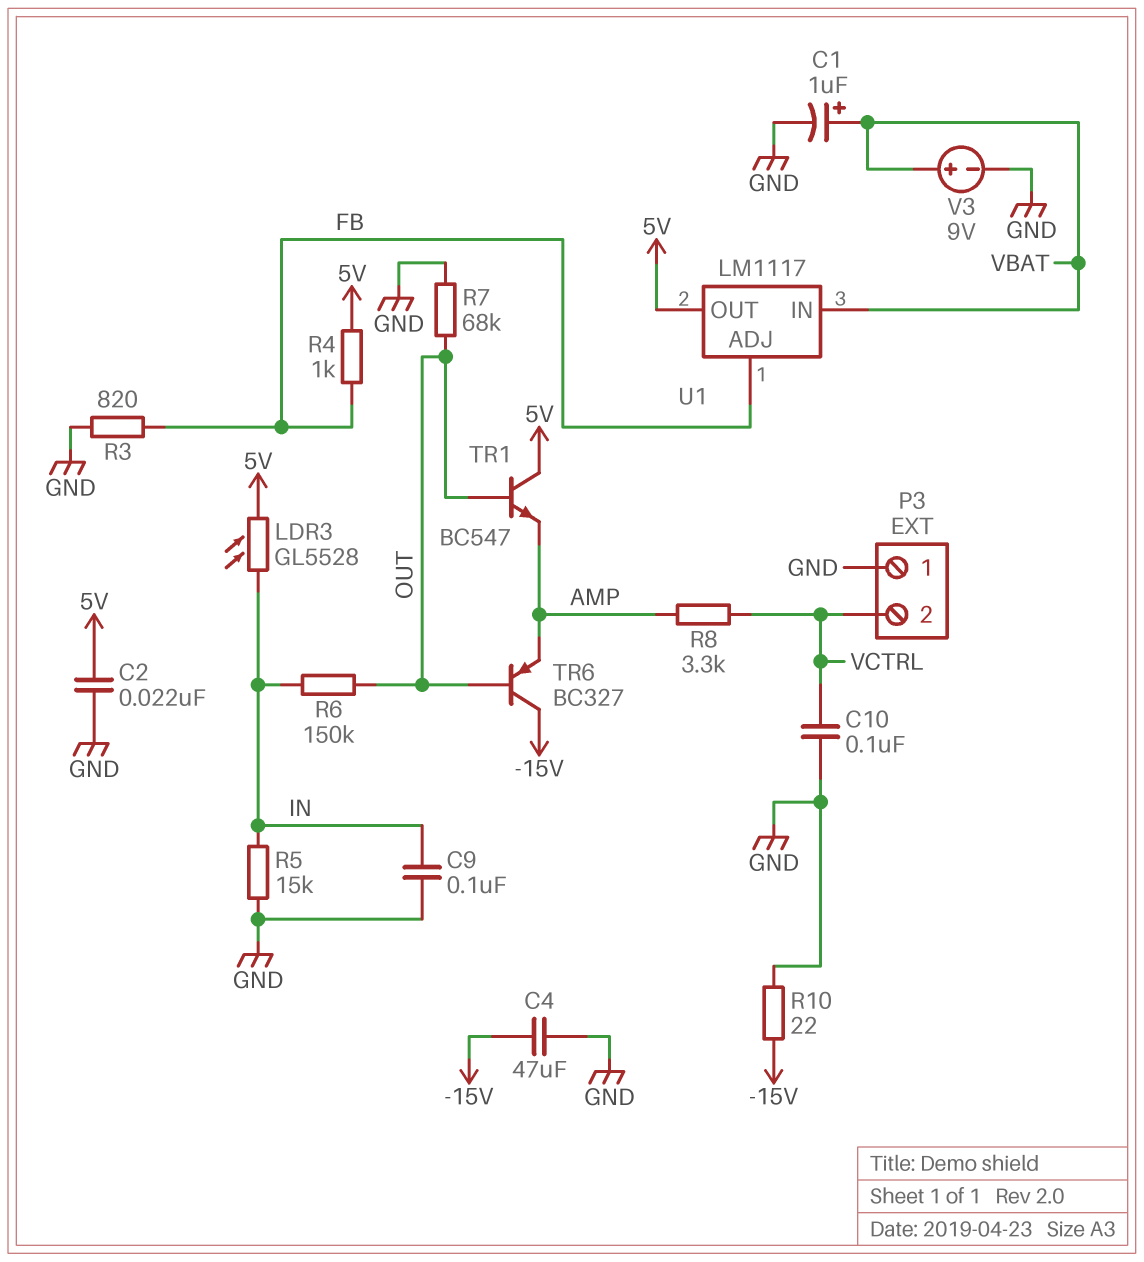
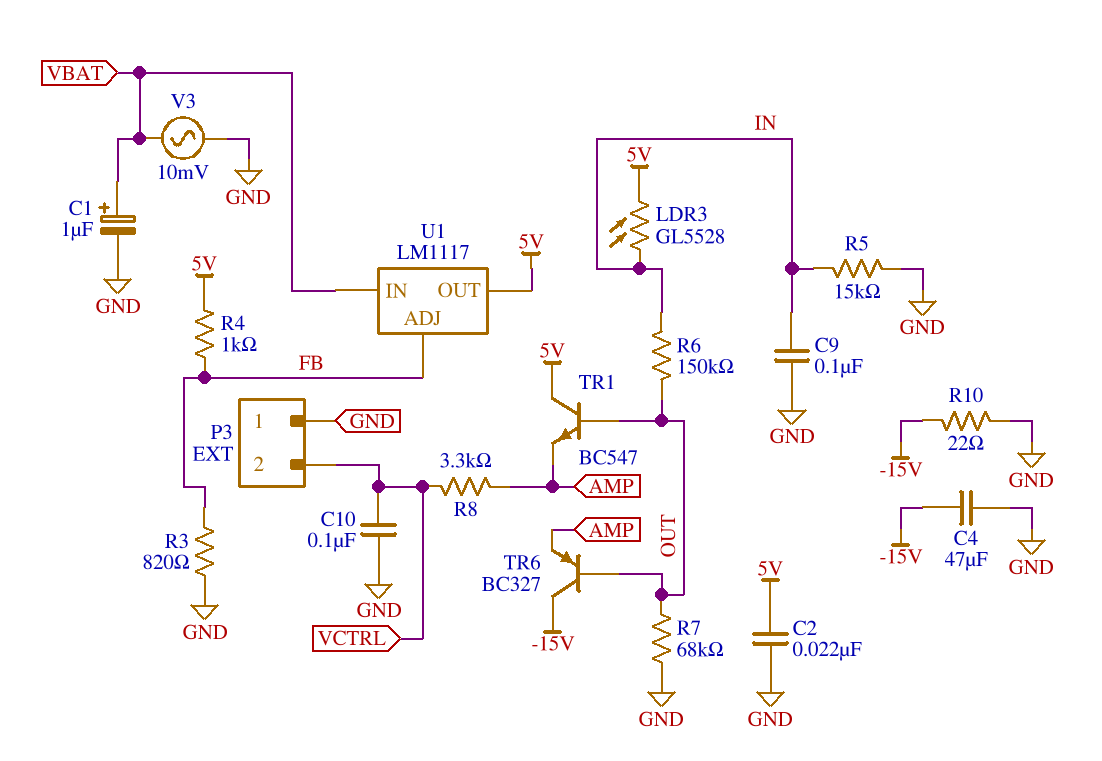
V3: 9V (plus VBAT, minus GND) -> AC 10mV (GND, VBAT)

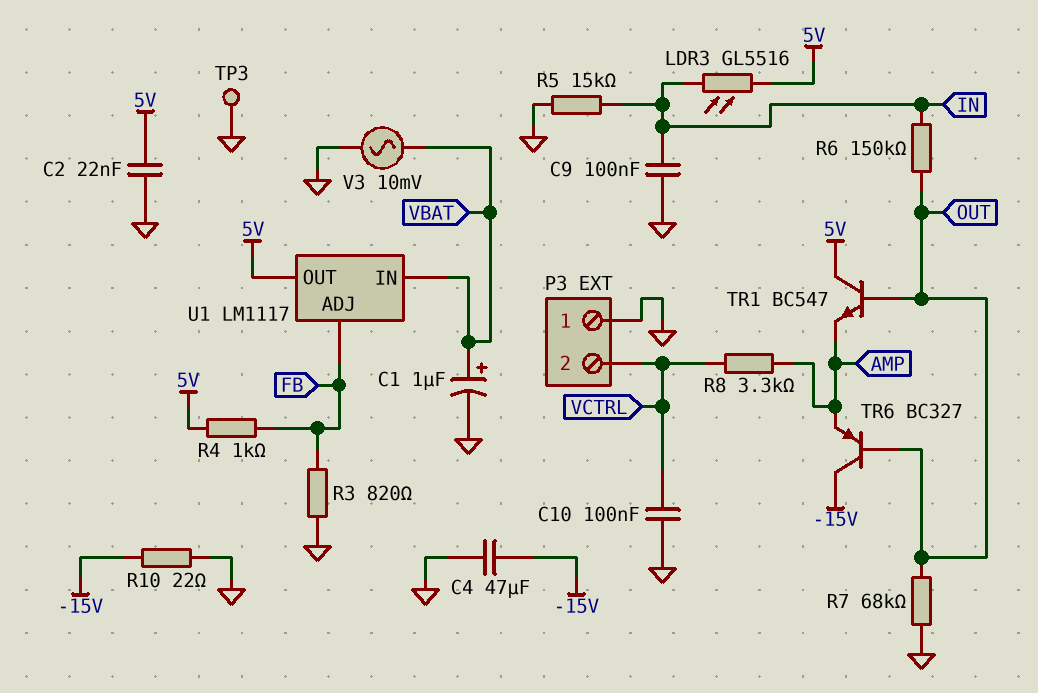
LDR3: GL5528 (5V, IN) -> GL5516 (5V, IN)
TP3: none -> test point (GND)

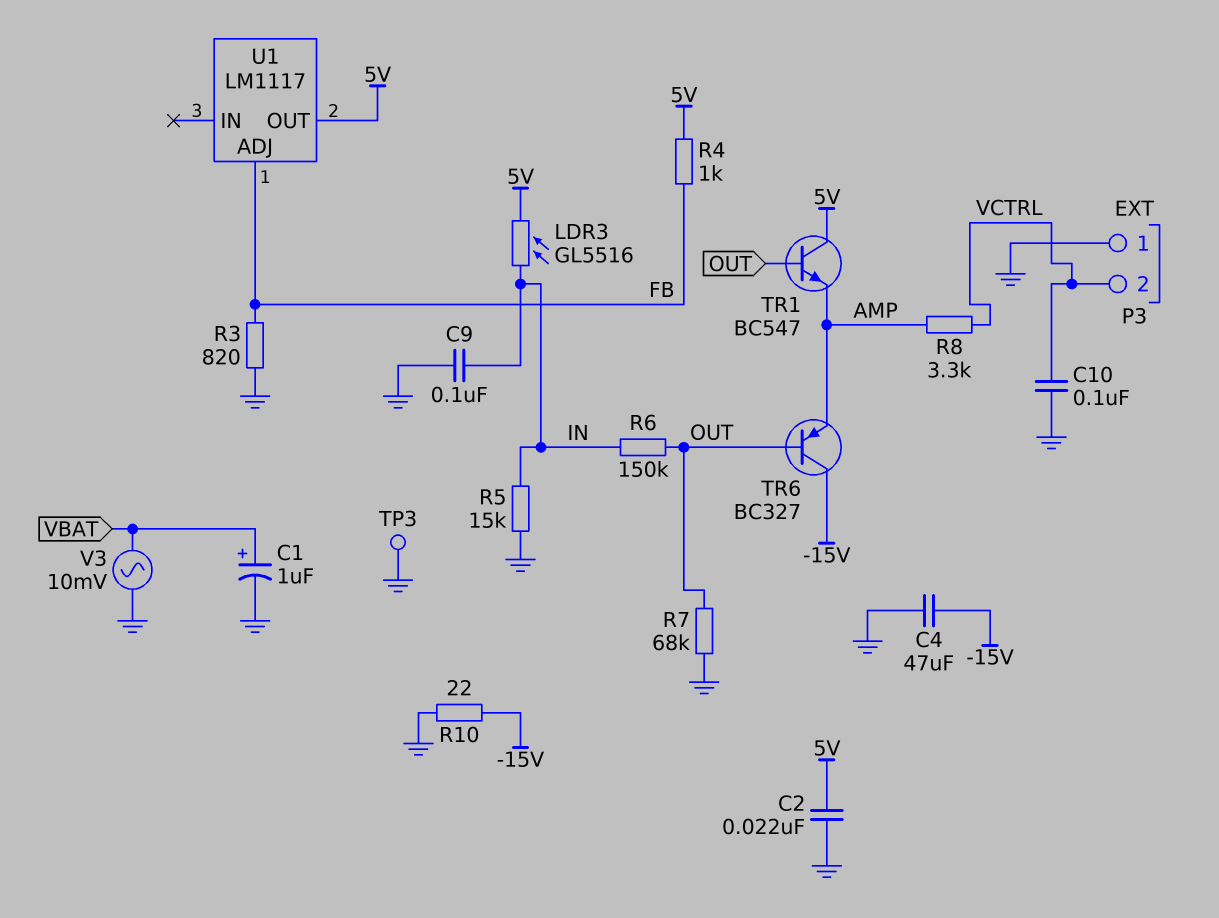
U1 pin IN: VBAT -> none

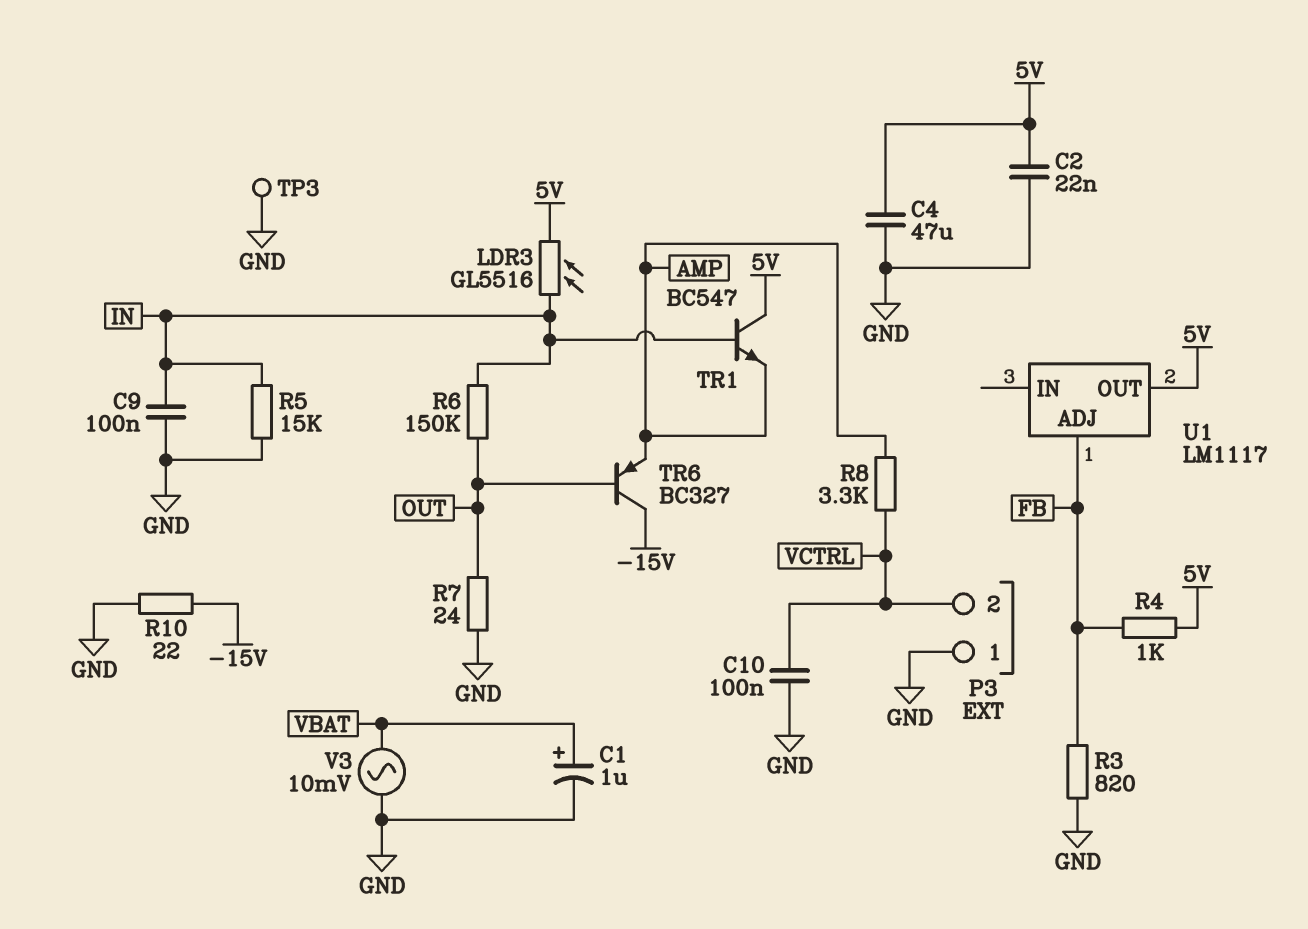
C4: 47uF (-15V, GND) -> 47uF (5V, GND)
R7: 68k (GND, OUT) -> 24 (GND, OUT)
TR1: NPN BC547 (B OUT, C 5V, E AMP) -> NPN BC547 (B IN, C 5V, E AMP)

